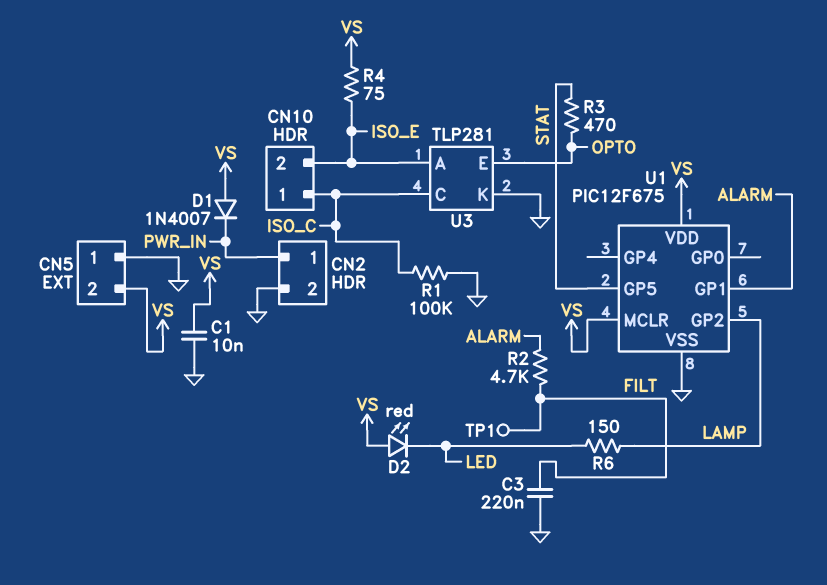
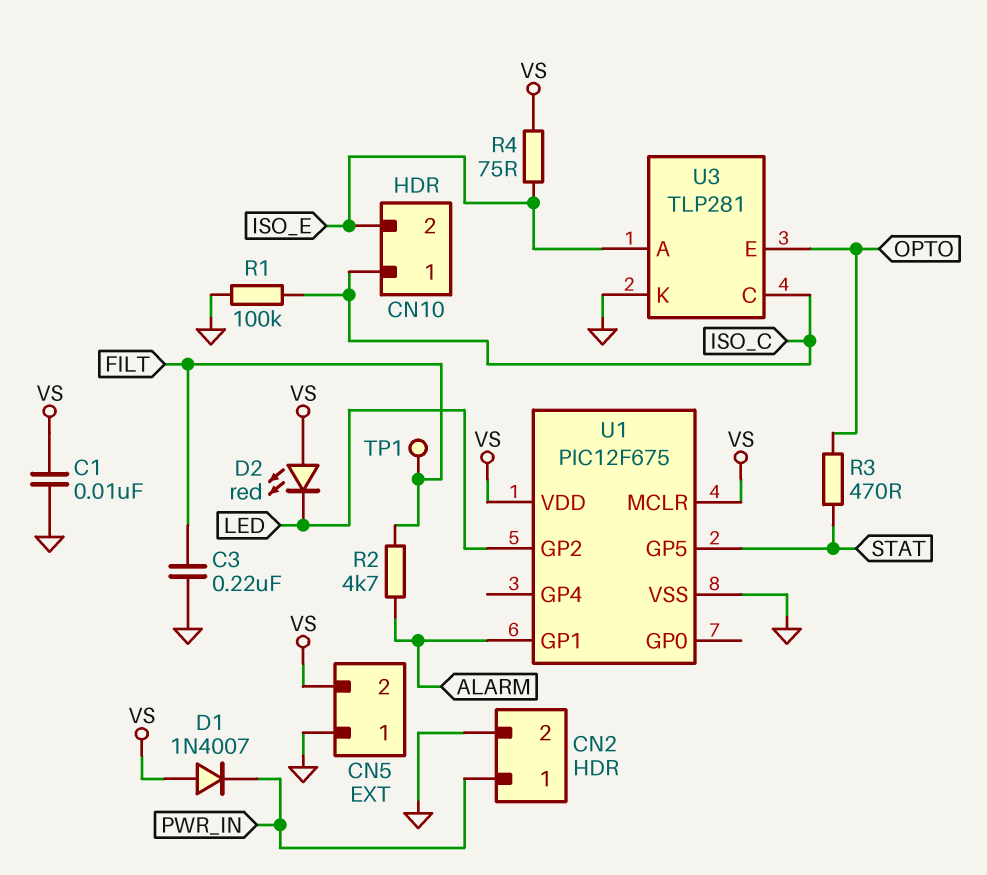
R6: 150 (LAMP, LED) -> none
U1 pin GP2: LAMP -> LED

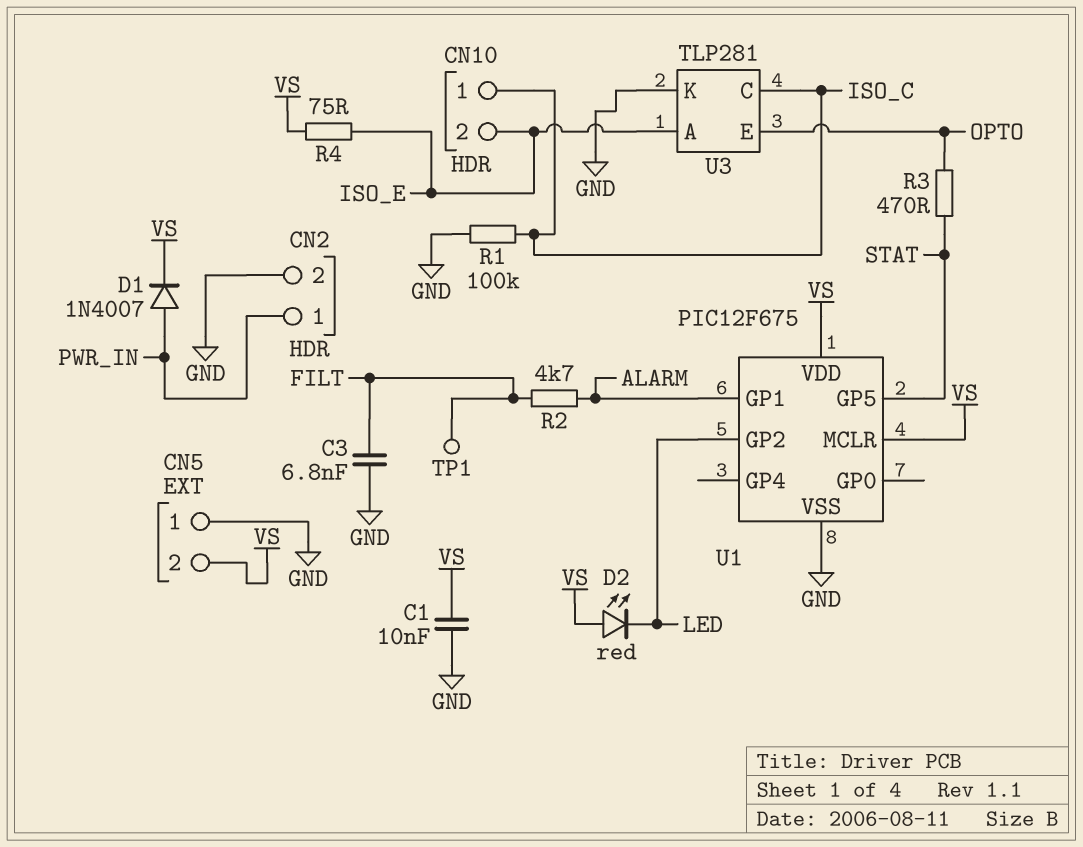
C3: 220nF (FILT, GND) -> 6.8nF (FILT, GND)
D1: diode 1N4007 (A VS, K PWR_IN) -> diode 1N4007 (A PWR_IN, K VS)

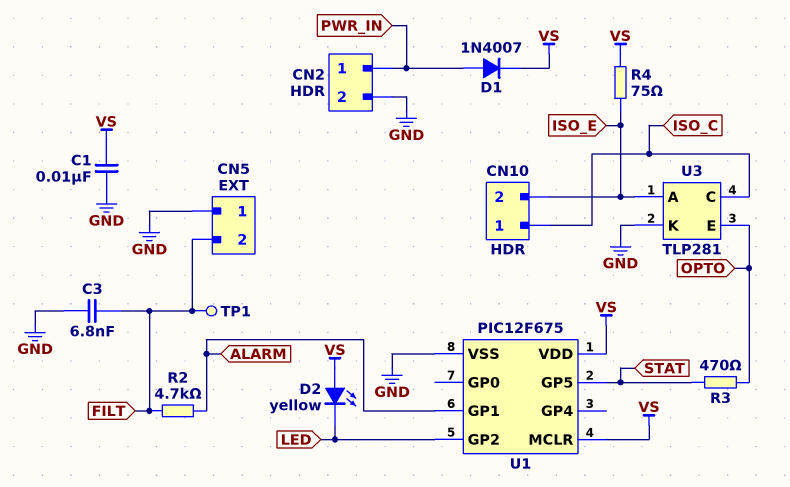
CN5 pin 2: VS -> FILT
D2: LED red (A VS, K LED) -> LED yellow (A VS, K LED)
R1: 100k (GND, ISO_C) -> none

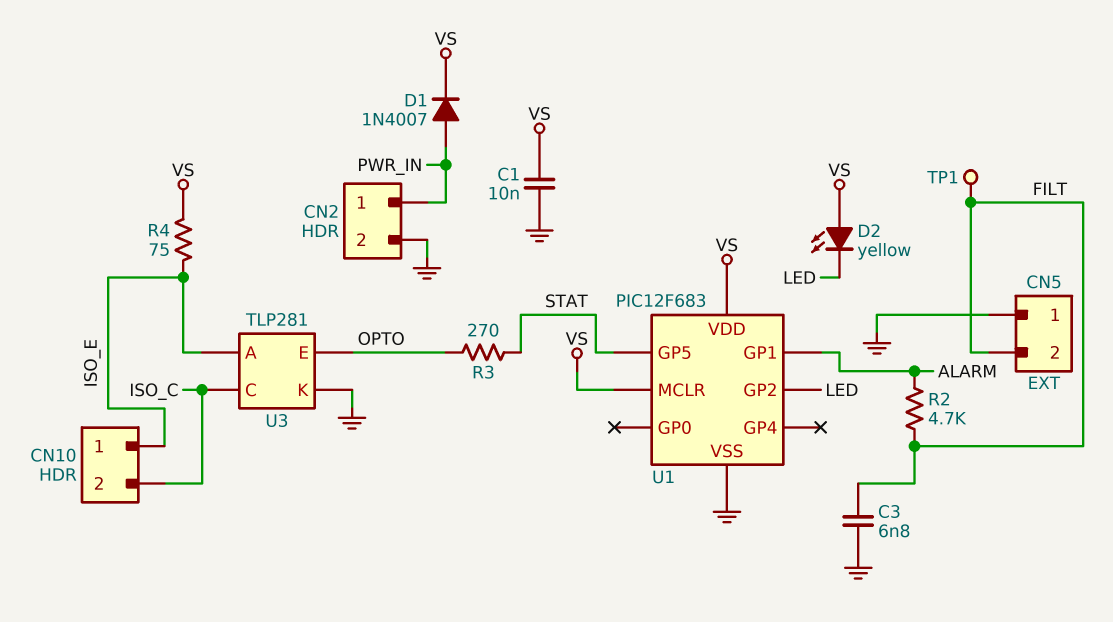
CN10 pin 1: ISO_C -> ISO_E
CN10 pin 2: ISO_E -> ISO_C
R3: 470 (OPTO, STAT) -> 270 (OPTO, STAT)
U1: PIC12F675 -> PIC12F683

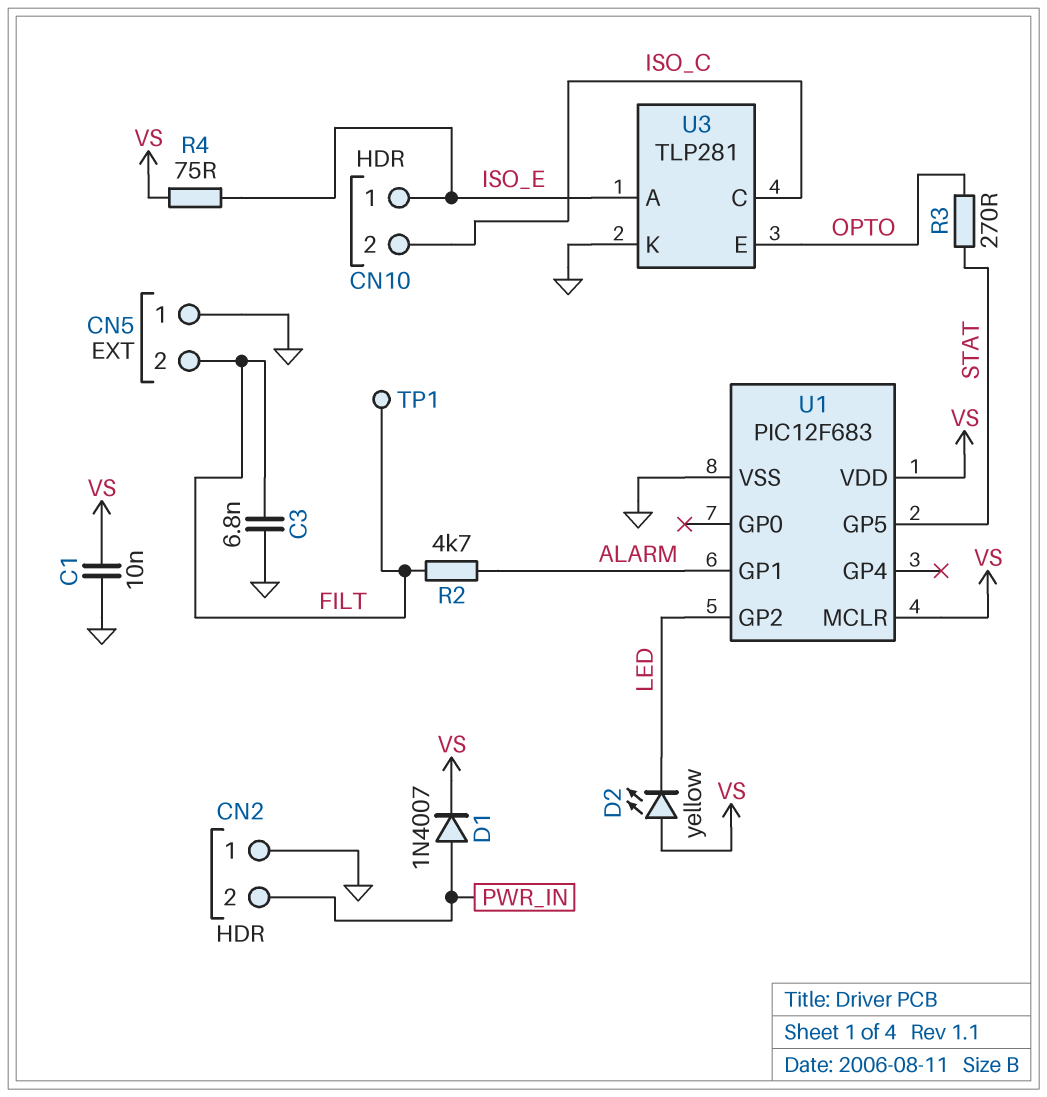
CN2 pin 1: PWR_IN -> GND
CN2 pin 2: GND -> PWR_IN

